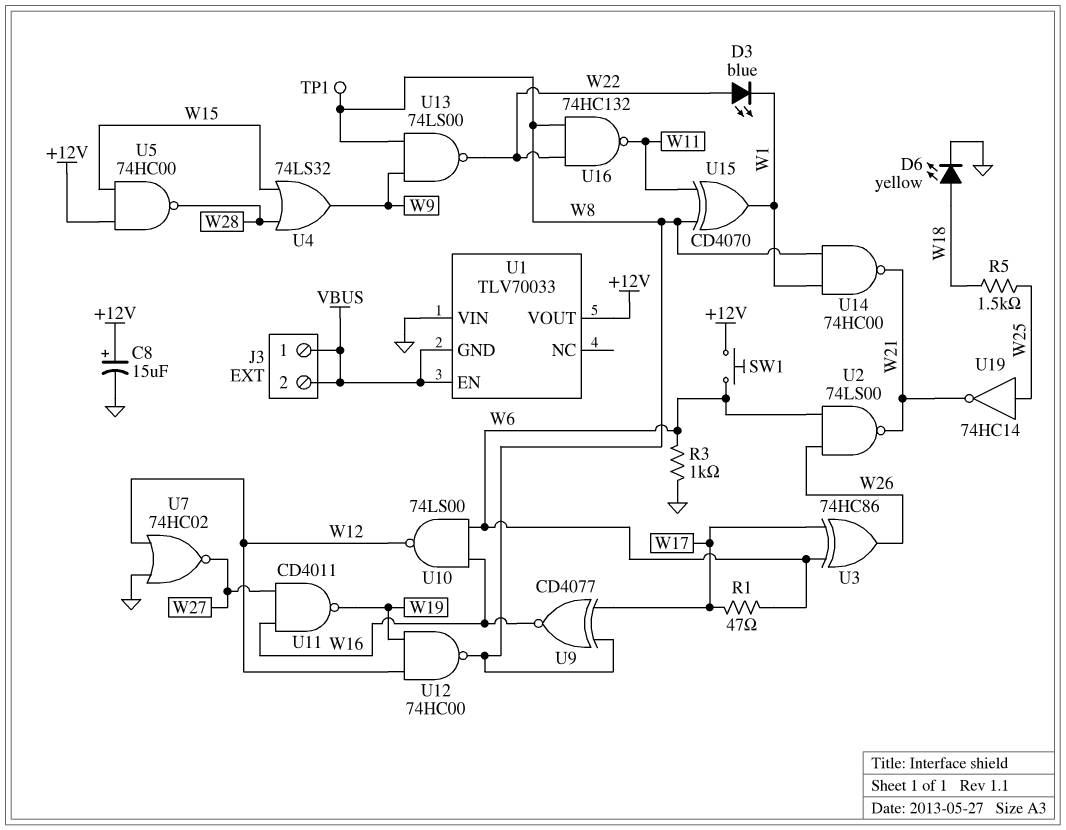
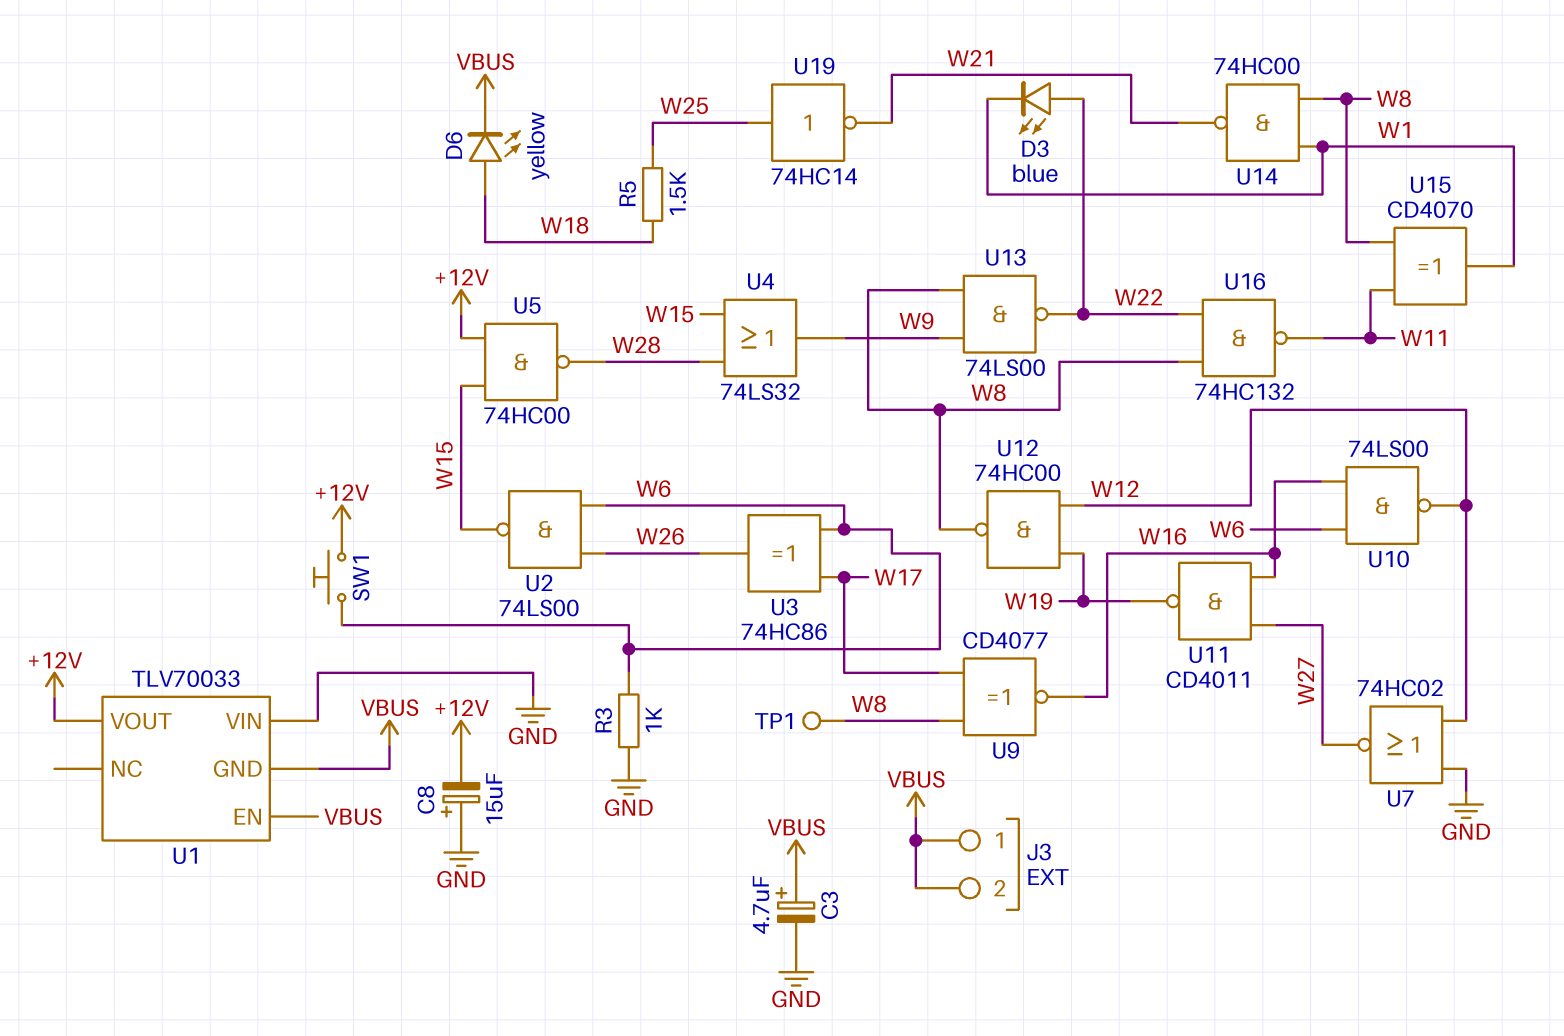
C3: none -> 4.7uF (plus VBUS, minus GND)
C8: 15uF (plus +12V, minus GND) -> 15uF (plus GND, minus +12V)
D6: LED yellow (A W18, K GND) -> LED yellow (A W18, K VBUS)
R1: 47 (W6, W17) -> none
U2: NAND 74LS00 (in W6, in W26, out W21) -> NAND 74LS00 (in W6, in W26, out W15)

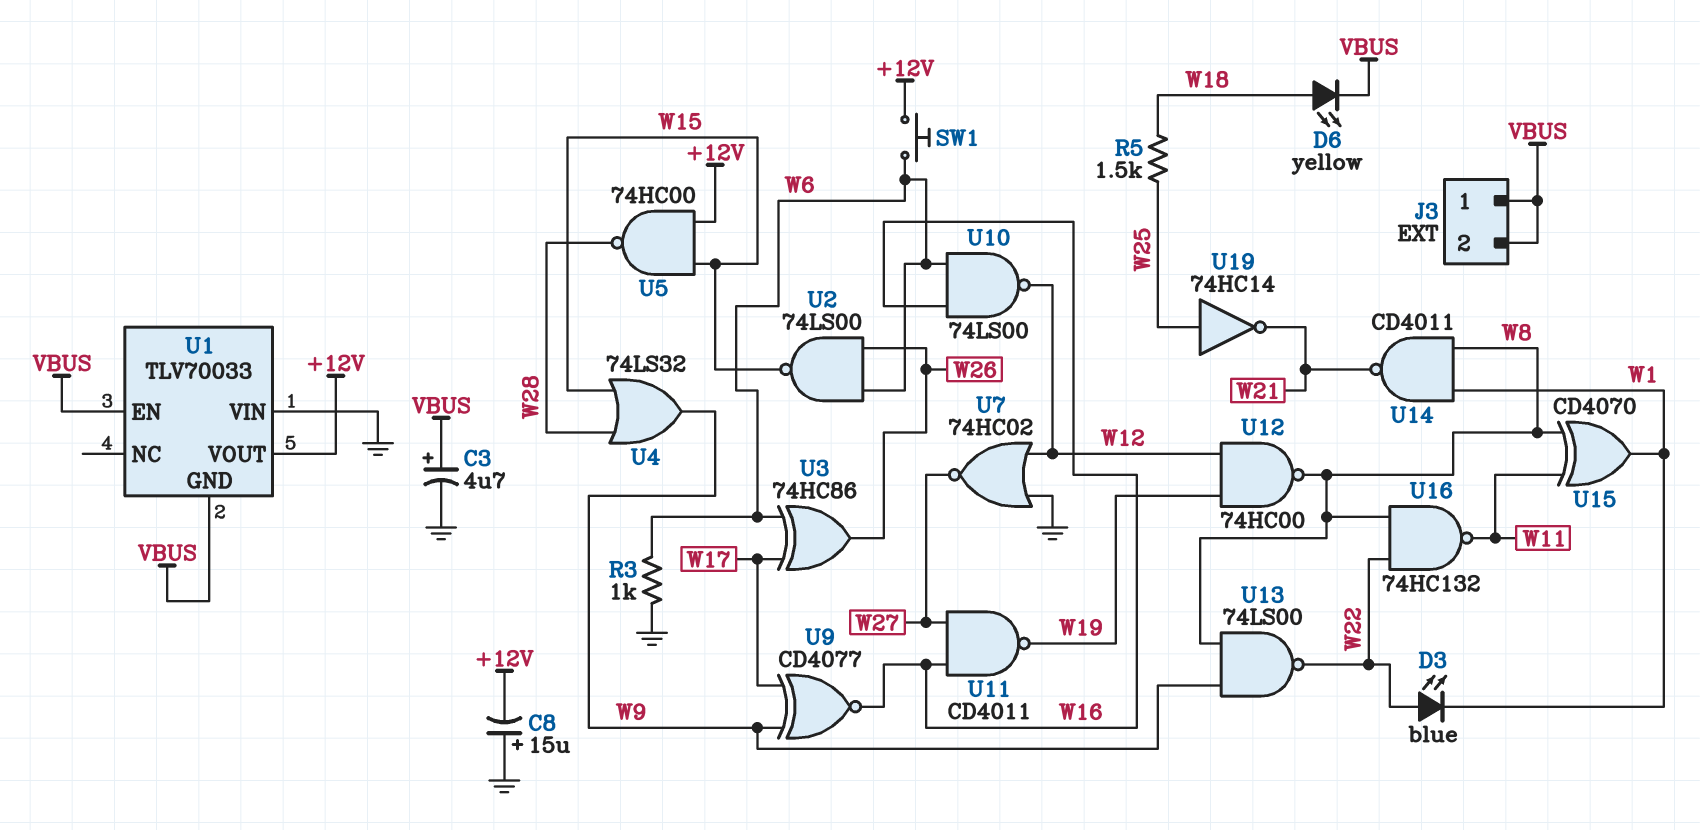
TP1: test point (W8) -> none
U9: XNOR CD4077 (in W8, in W17, out W16) -> XNOR CD4077 (in W9, in W17, out W16)
U14: NAND 74HC00 (in W1, in W8, out W21) -> NAND CD4011 (in W1, in W8, out W21)

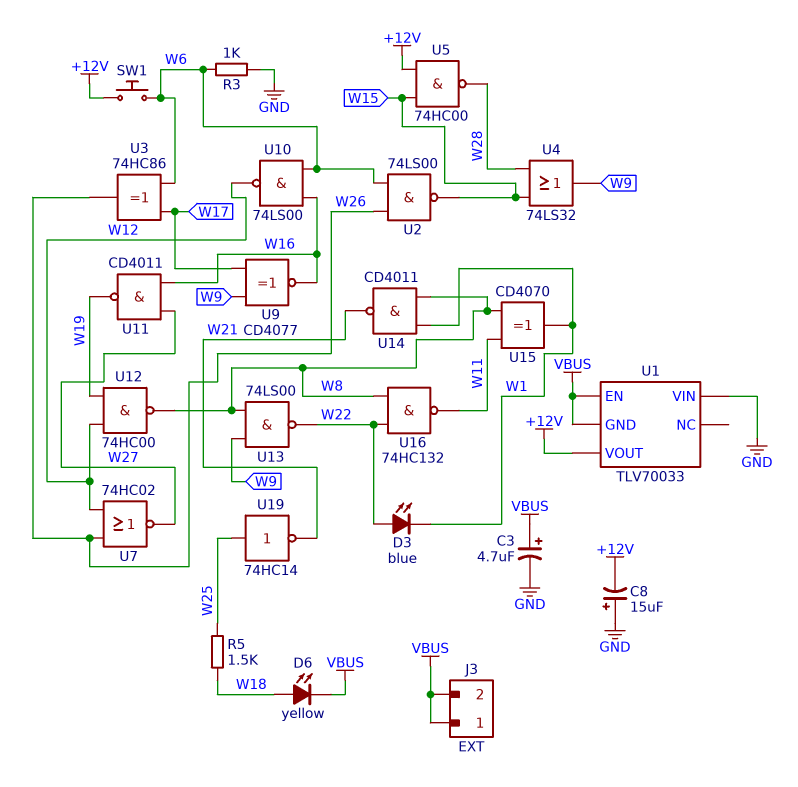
U7: NOR 74HC02 (in GND, in W12, out W27) -> NOR 74HC02 (in W12, in W26, out W27)

